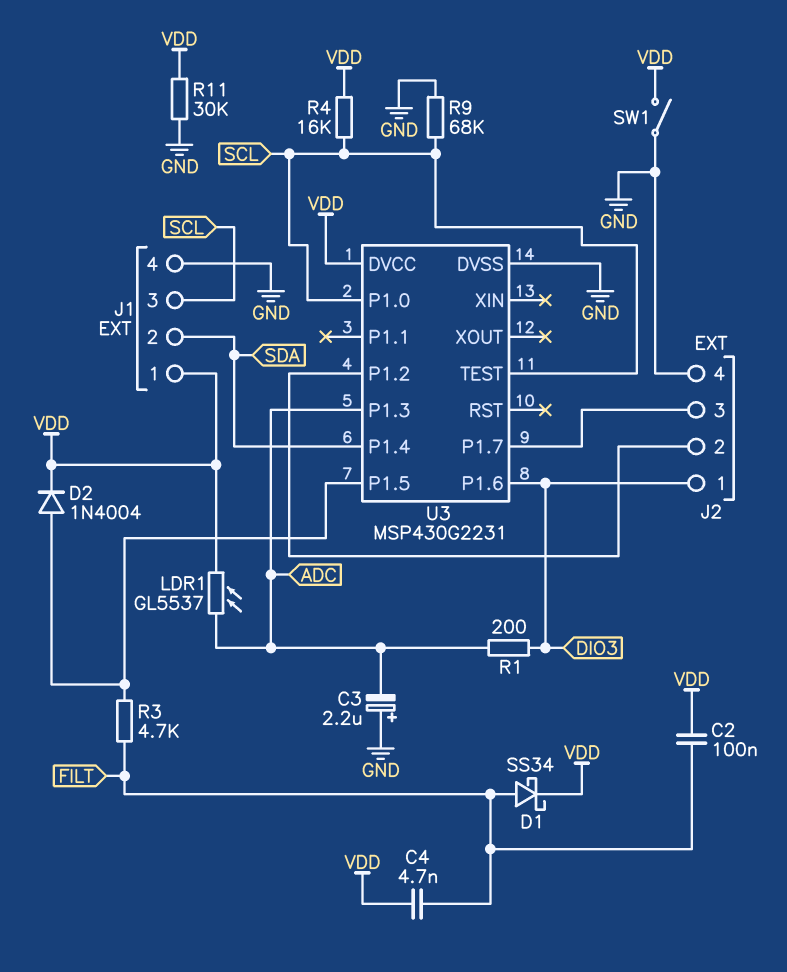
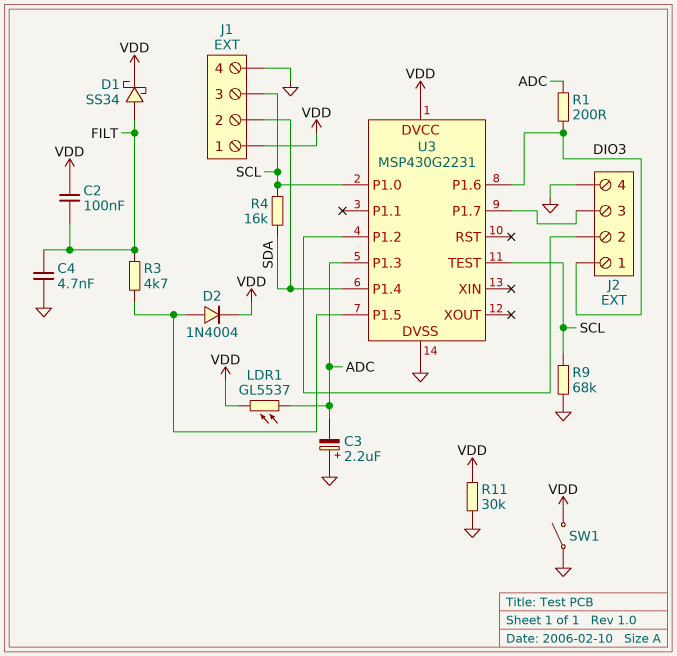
C4: 4.7nF (FILT, VDD) -> 4.7nF (FILT, GND)
R4: 16k (SCL, VDD) -> 16k (SCL, SDA)

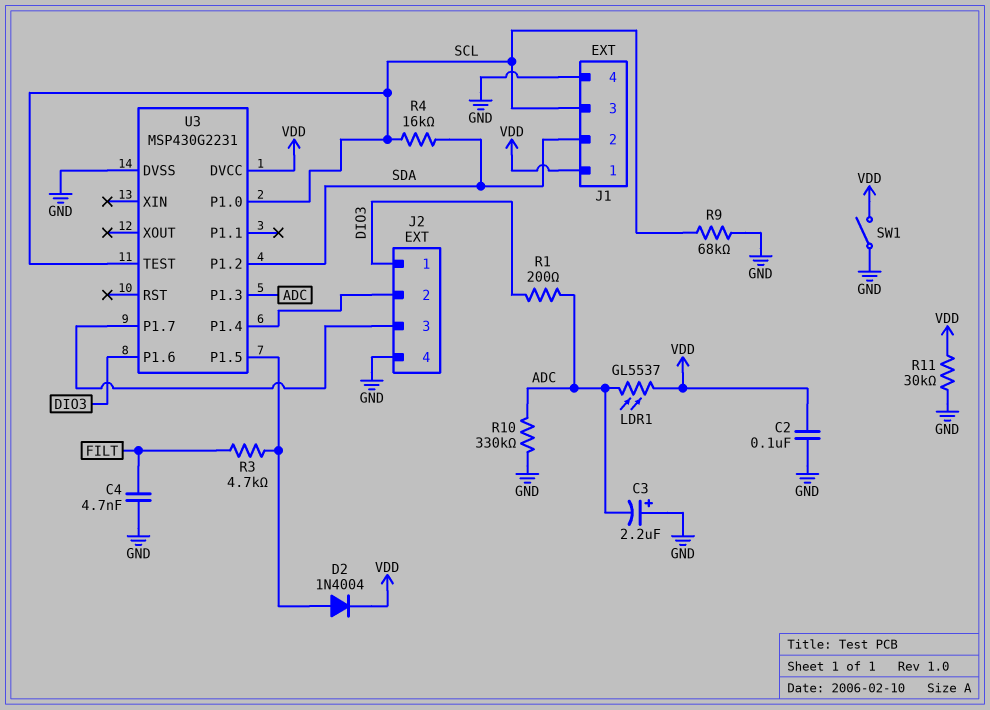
C2: 100nF (FILT, VDD) -> 100nF (GND, VDD)
D1: schottky SS34 (A FILT, K VDD) -> none
R10: none -> 330k (ADC, GND)
U3 pin P1.2: J2/2 -> SDA
U3 pin P1.4: SDA -> J2/2

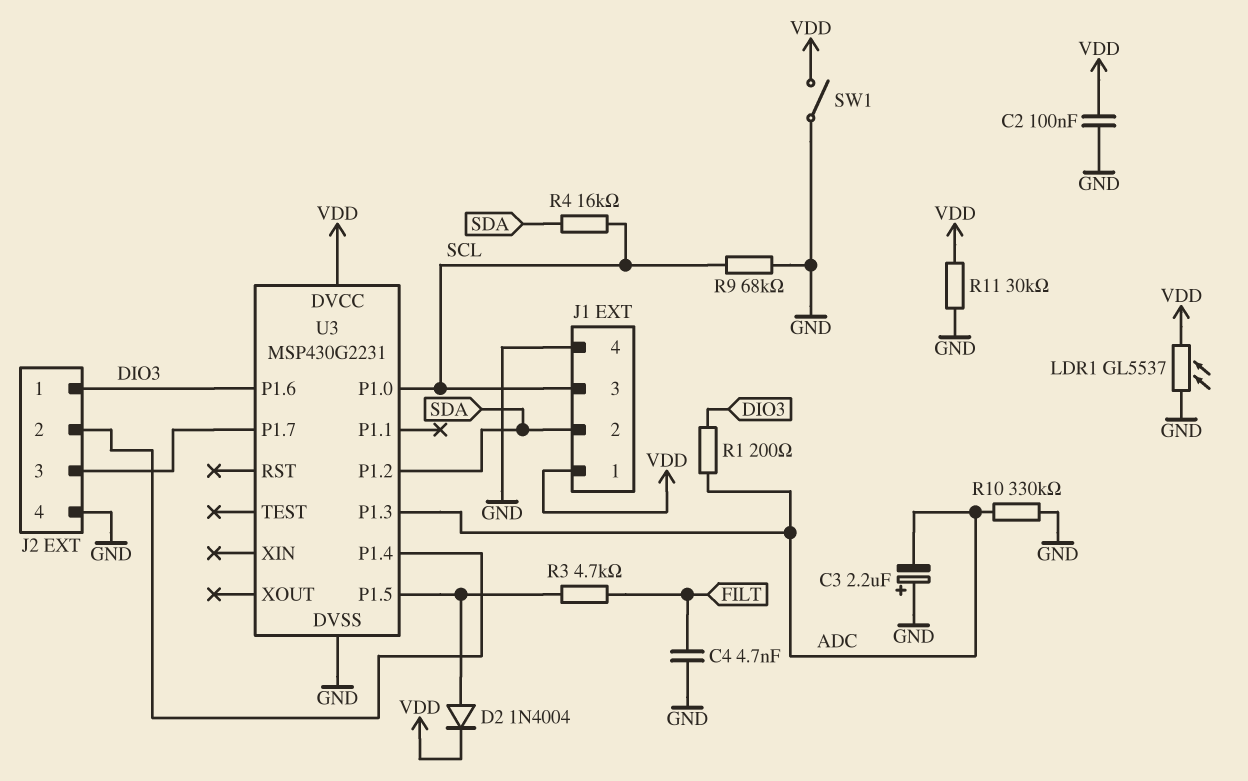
LDR1: GL5537 (ADC, VDD) -> GL5537 (GND, VDD)
U3 pin TEST: SCL -> none

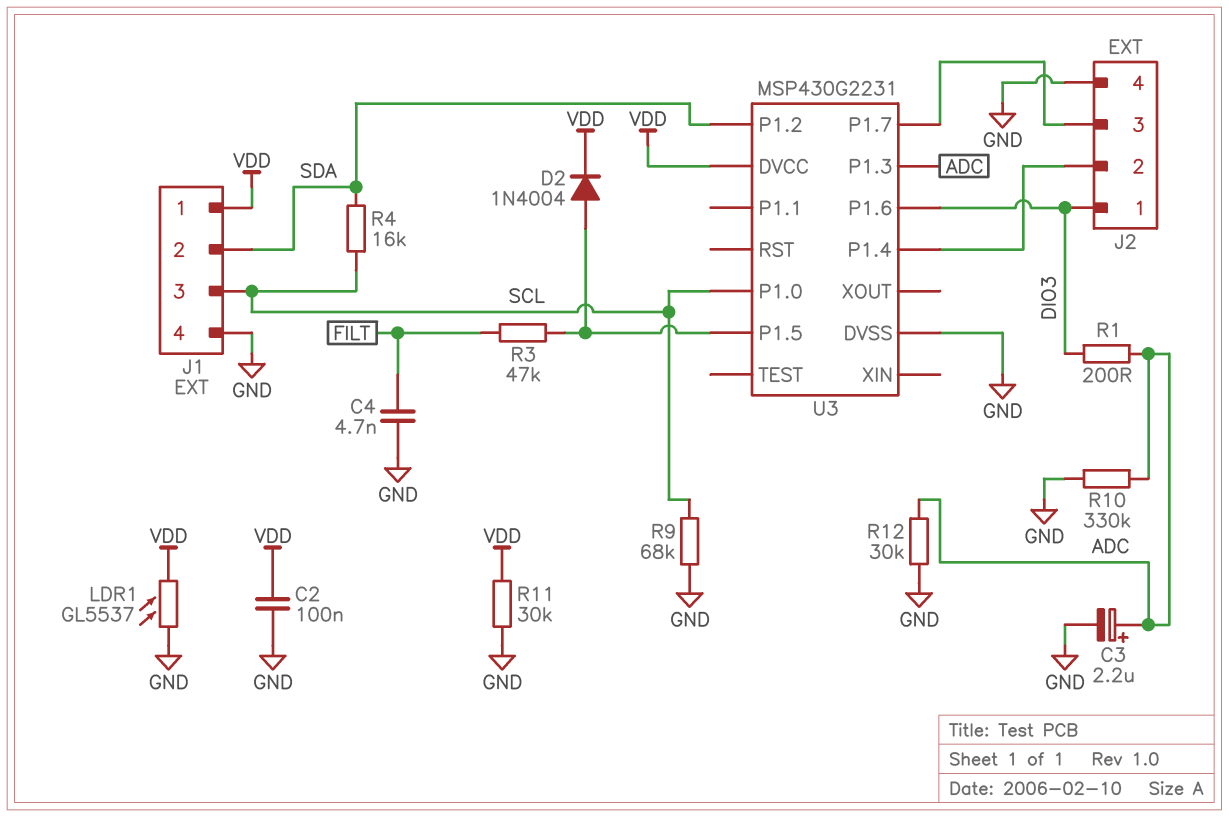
C3: 2.2uF (plus GND, minus ADC) -> 2.2uF (plus ADC, minus GND)
R3: 4.7k (FILT, U3/P1.5) -> 47k (FILT, U3/P1.5)
R12: none -> 30k (ADC, GND)
SW1: switch (GND, VDD) -> none

